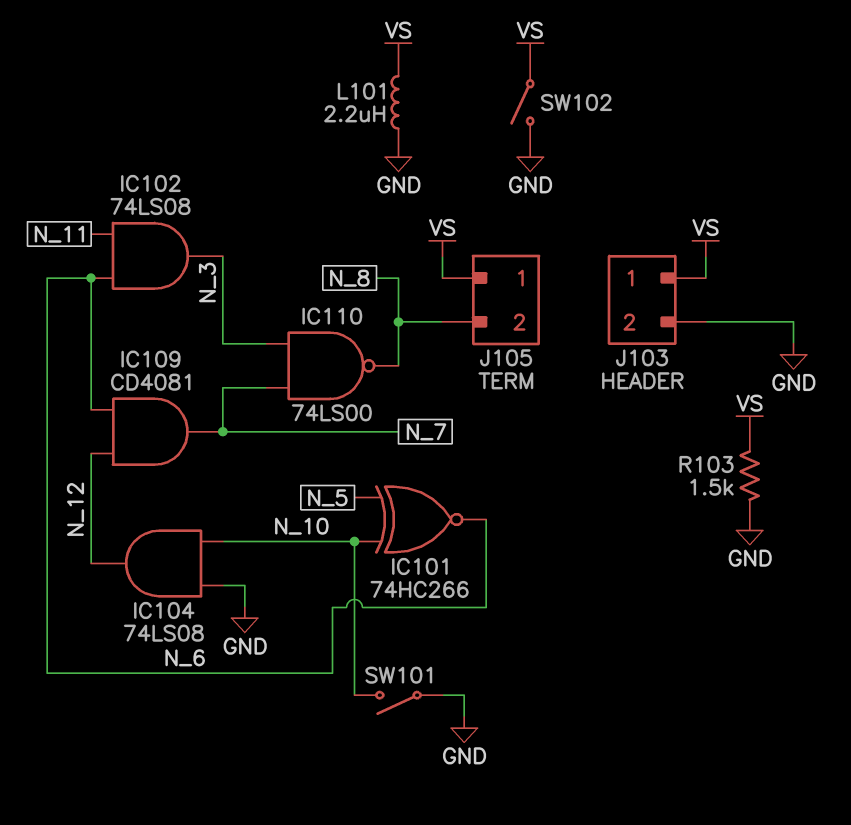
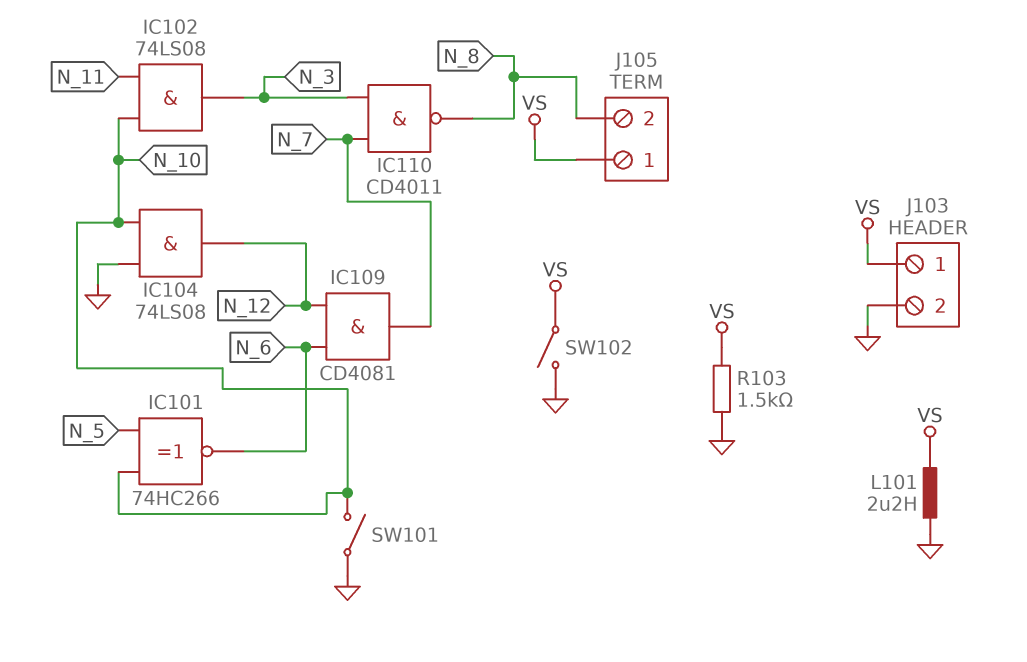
IC102: AND 74LS08 (in N_6, in N_11, out N_3) -> AND 74LS08 (in N_10, in N_11, out N_3)
IC110: NAND 74LS00 (in N_3, in N_7, out N_8) -> NAND CD4011 (in N_3, in N_7, out N_8)

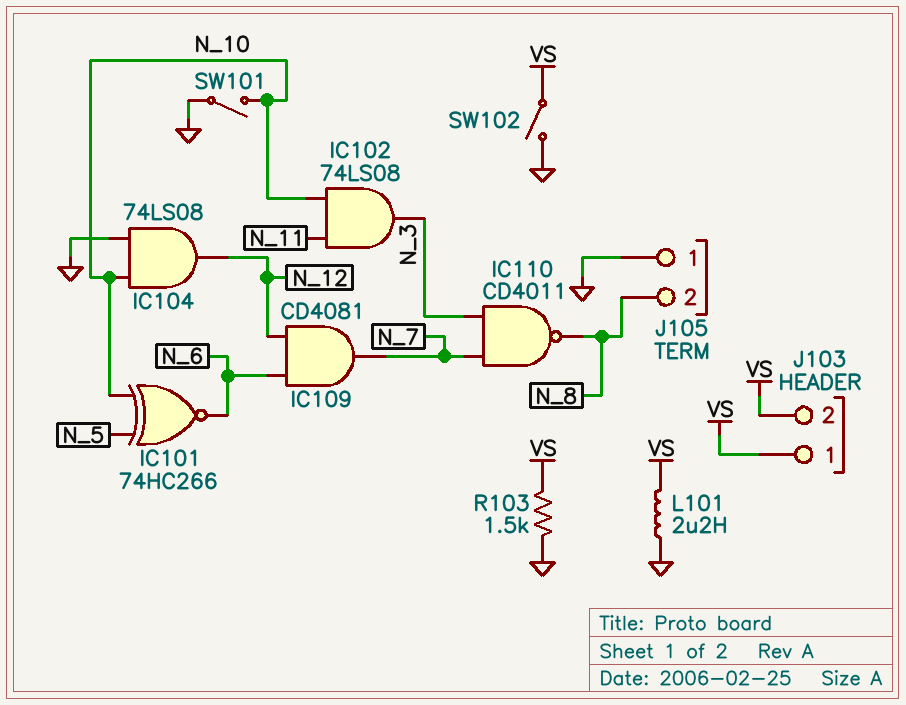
J103 pin 2: GND -> VS
J105 pin 1: VS -> GND

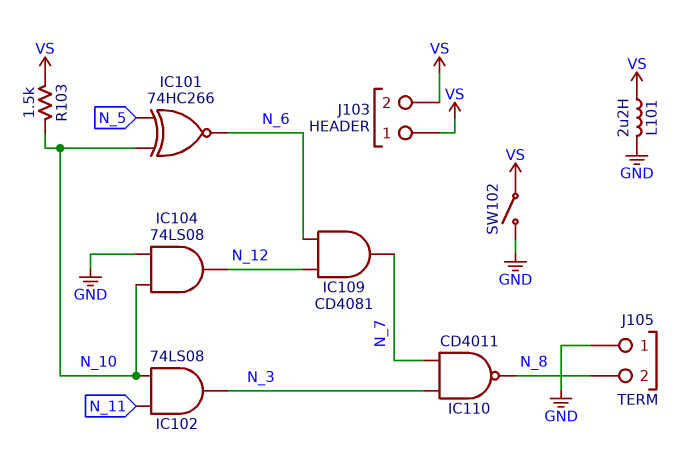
R103: 1.5k (GND, VS) -> 1.5k (N_10, VS)
SW101: switch (GND, N_10) -> none

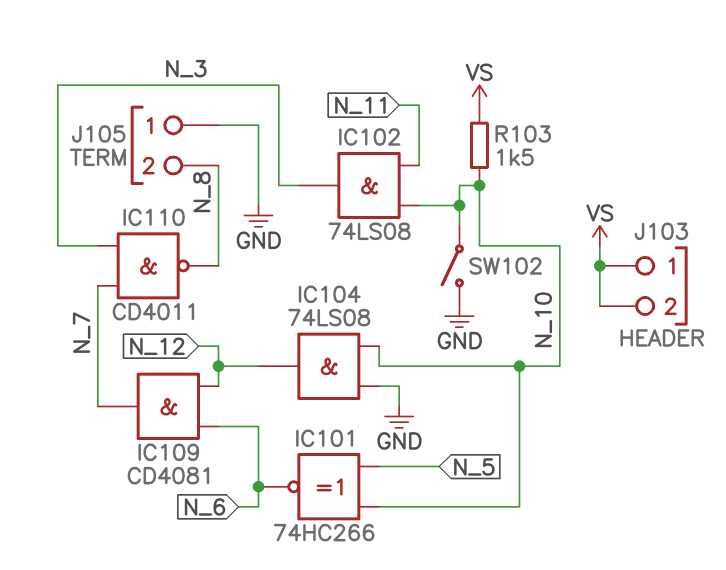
L101: 2.2uH (GND, VS) -> none
SW102: switch (GND, VS) -> switch (GND, N_10)

